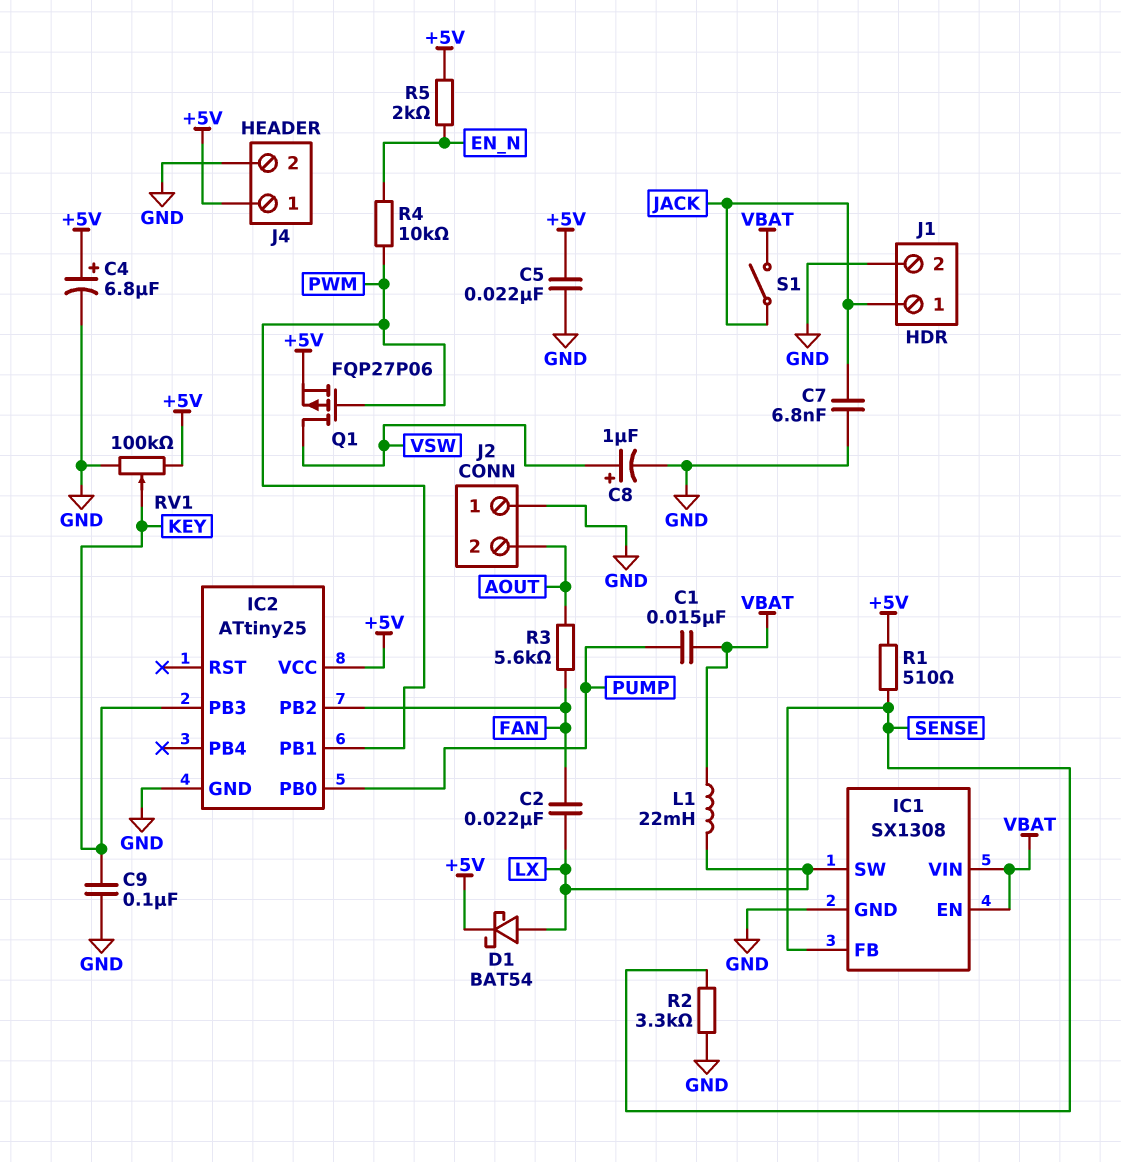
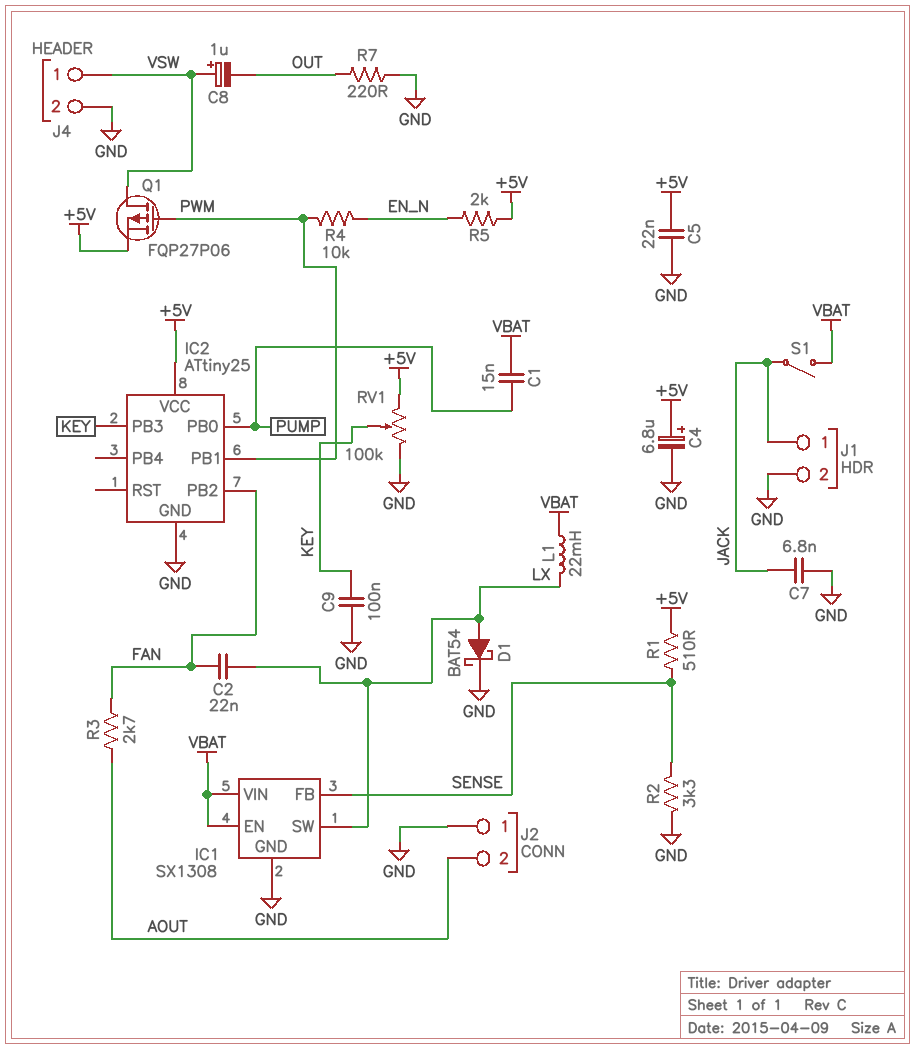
C8: 1uF (plus VSW, minus GND) -> 1uF (plus VSW, minus OUT)
D1: schottky BAT54 (A LX, K +5V) -> schottky BAT54 (A LX, K GND)
J4 pin 1: +5V -> VSW
R3: 5.6k (AOUT, FAN) -> 2.7k (AOUT, FAN)
R7: none -> 220 (GND, OUT)

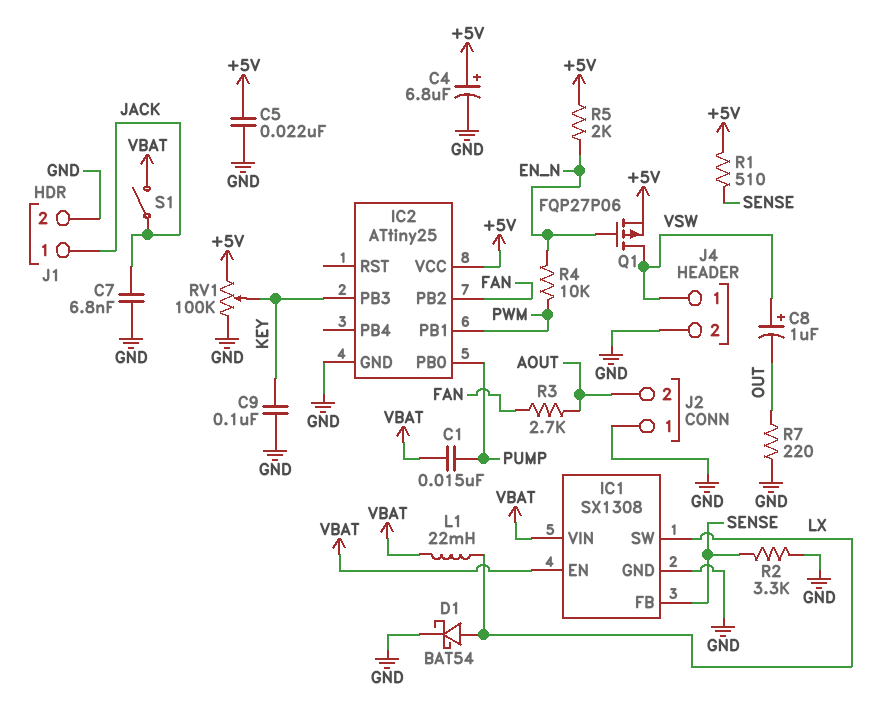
C2: 22nF (FAN, LX) -> none
Q1: PMOS FQP27P06 (G PWM, D VSW, S +5V) -> PMOS FQP27P06 (G EN_N, D VSW, S +5V)

